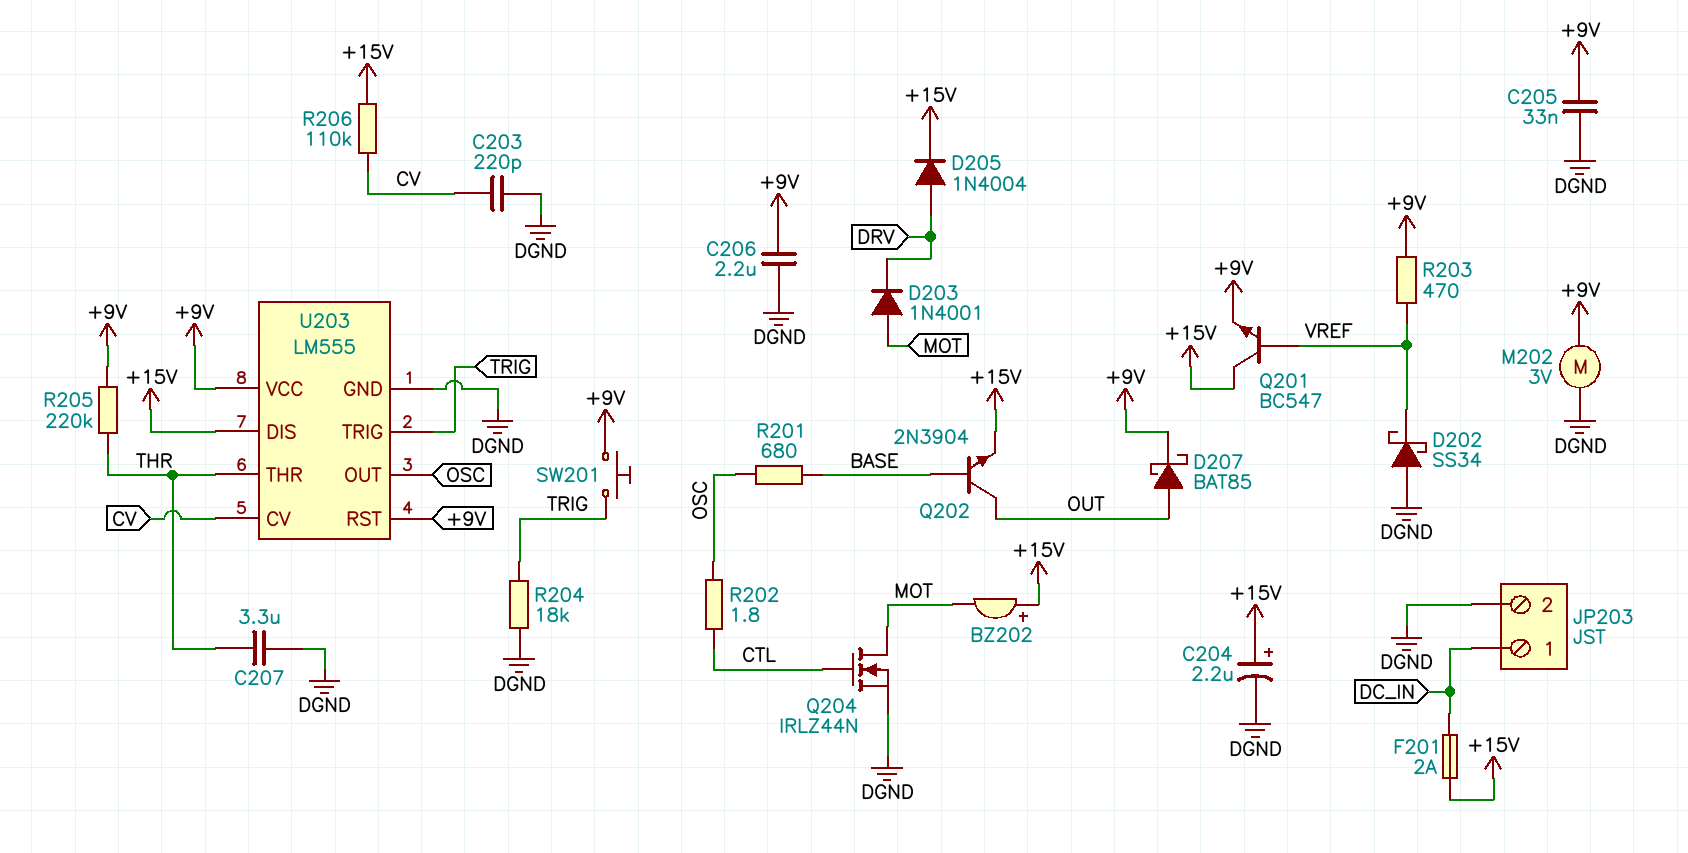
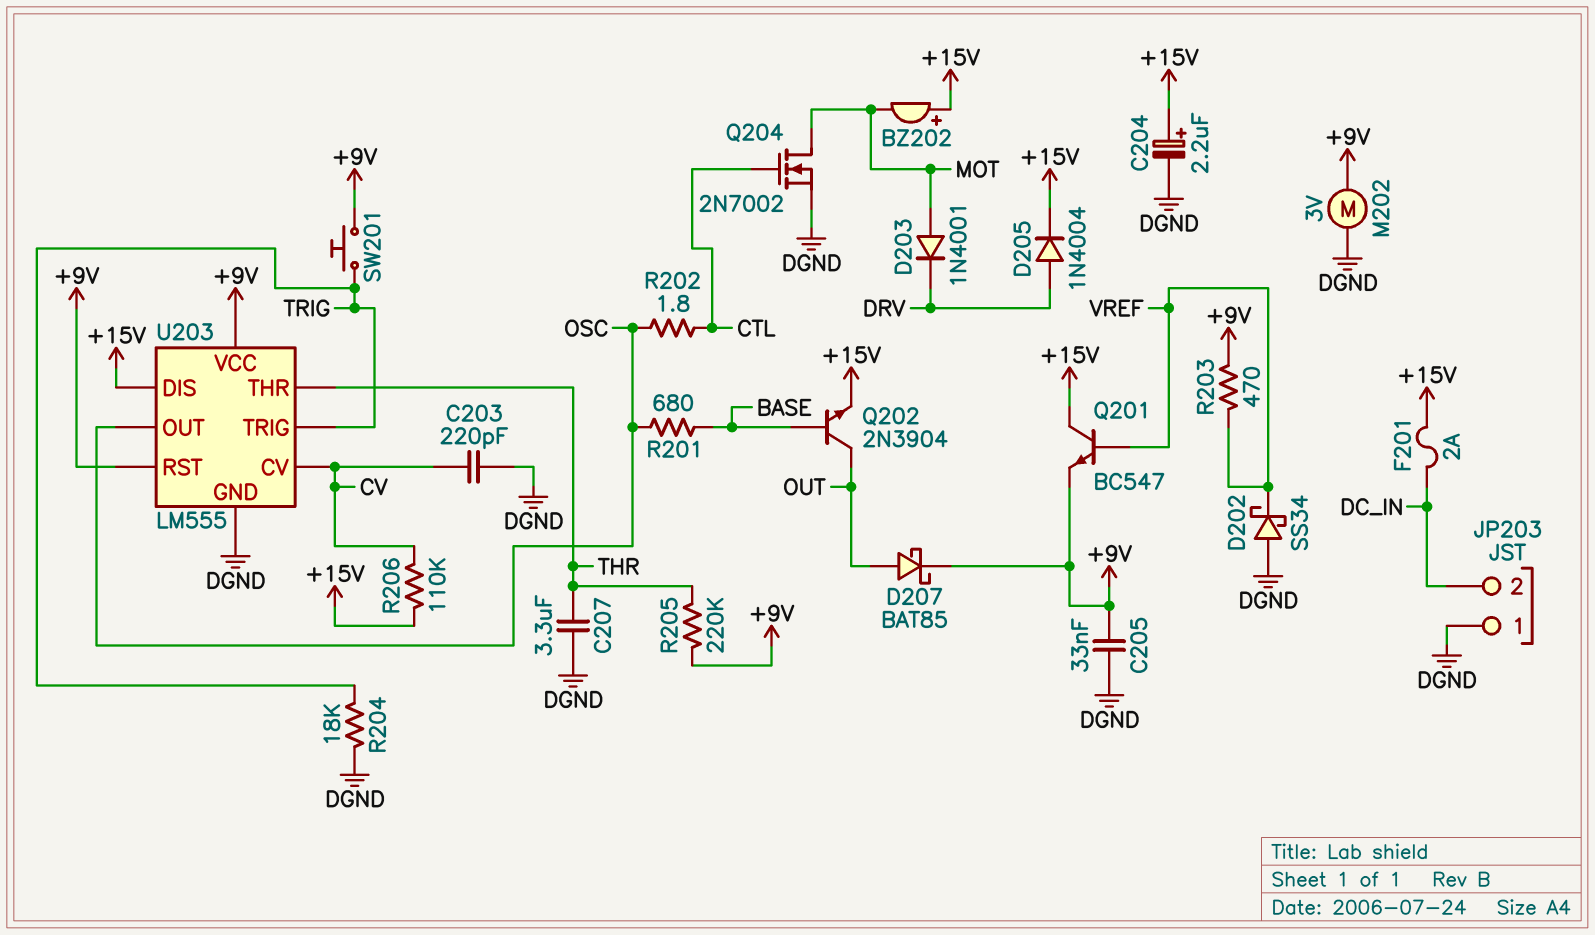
C206: 2.2uF (+9V, DGND) -> none
JP203 pin 1: DC_IN -> DGND
JP203 pin 2: DGND -> DC_IN
Q204: NMOS IRLZ44N (G CTL, D MOT, S DGND) -> NMOS 2N7002 (G CTL, D MOT, S DGND)

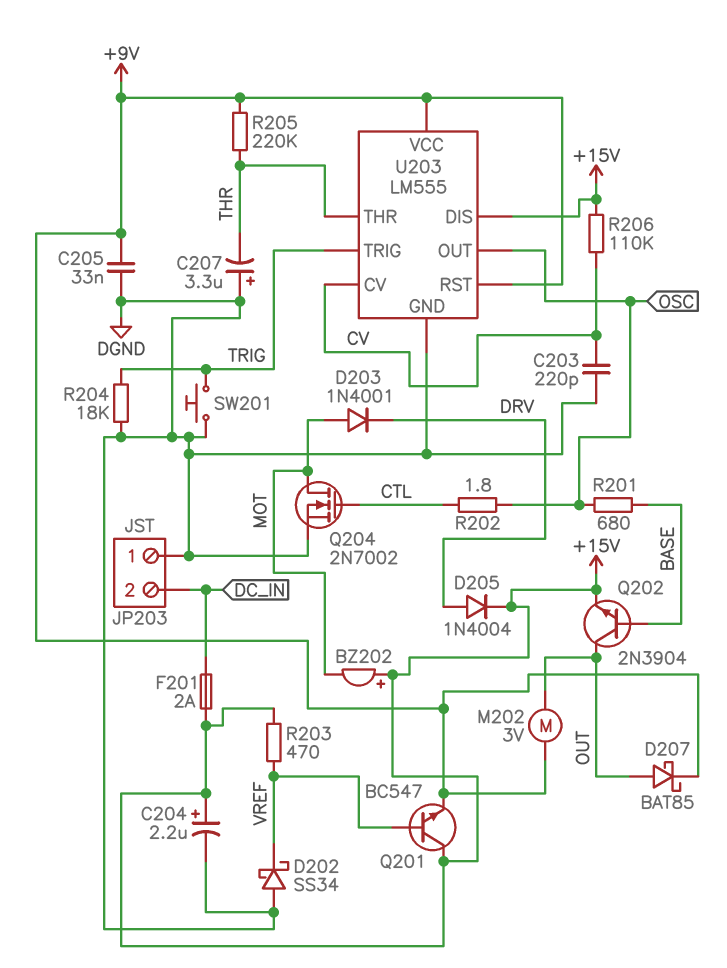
C207: 3.3uF (DGND, THR) -> 3.3uF (plus DGND, minus THR)
M202: motor 3V (+9V, DGND) -> motor 3V (+9V, OUT)
R203: 470 (+9V, VREF) -> 470 (+15V, VREF)
SW201: button (+9V, TRIG) -> button (DGND, TRIG)

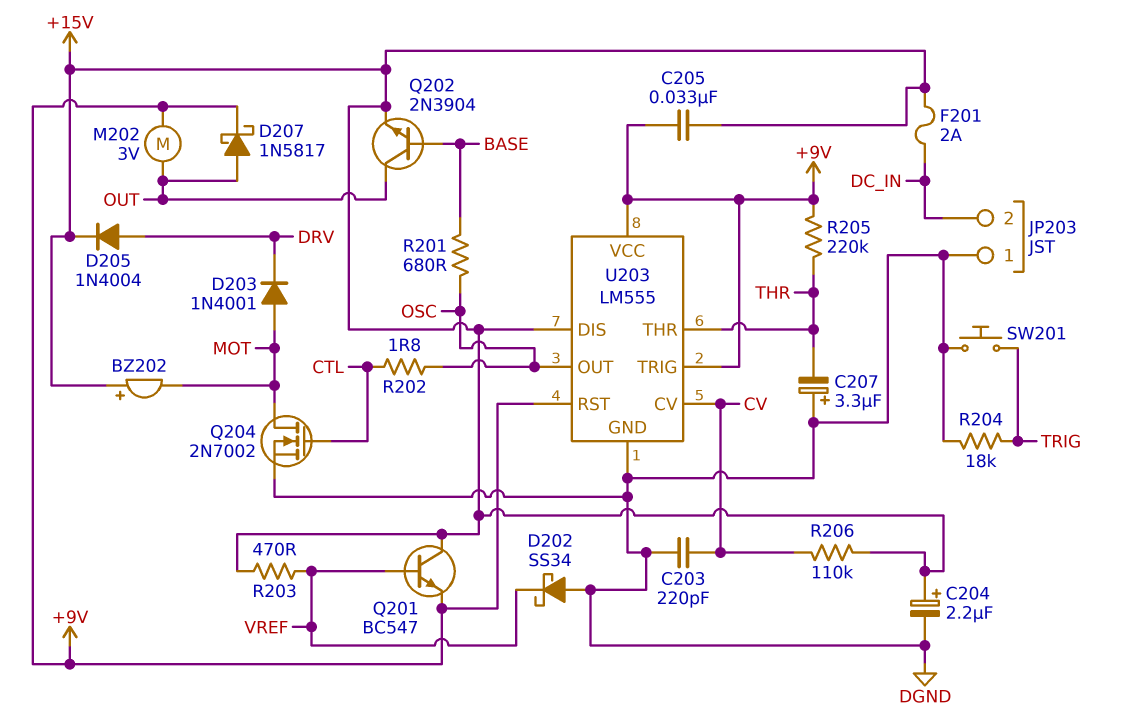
C205: 33nF (+9V, DGND) -> 33nF (+9V, +15V)
D207: schottky BAT85 (A OUT, K +9V) -> schottky 1N5817 (A OUT, K +9V)
U203 pin TRIG: TRIG -> +9V

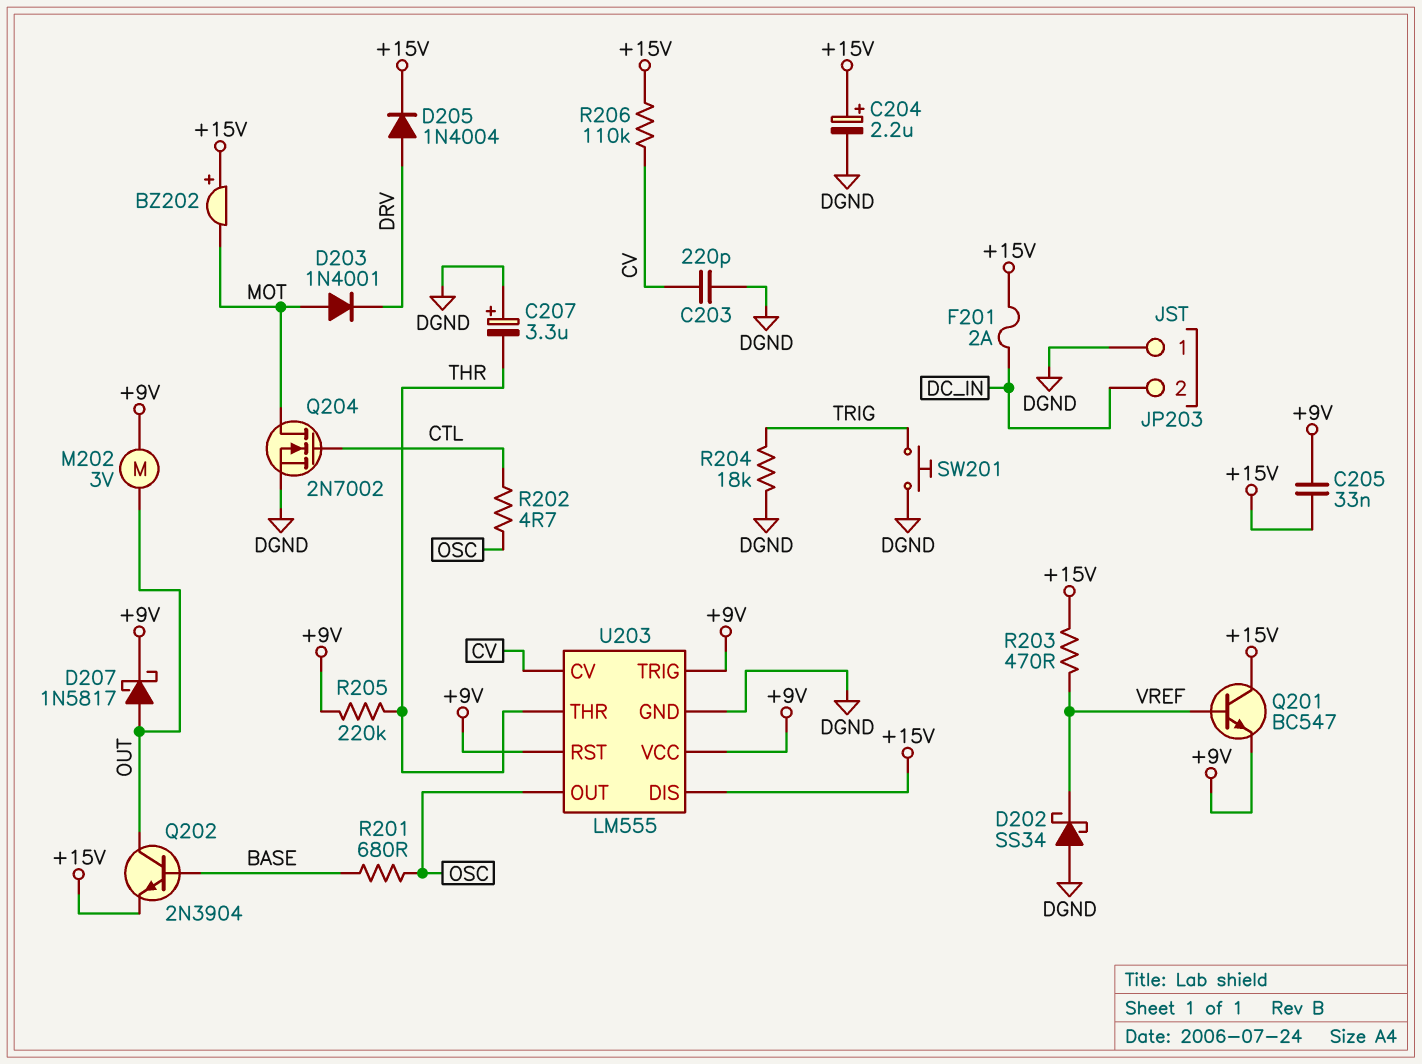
R202: 1.8 (CTL, OSC) -> 4.7 (CTL, OSC)

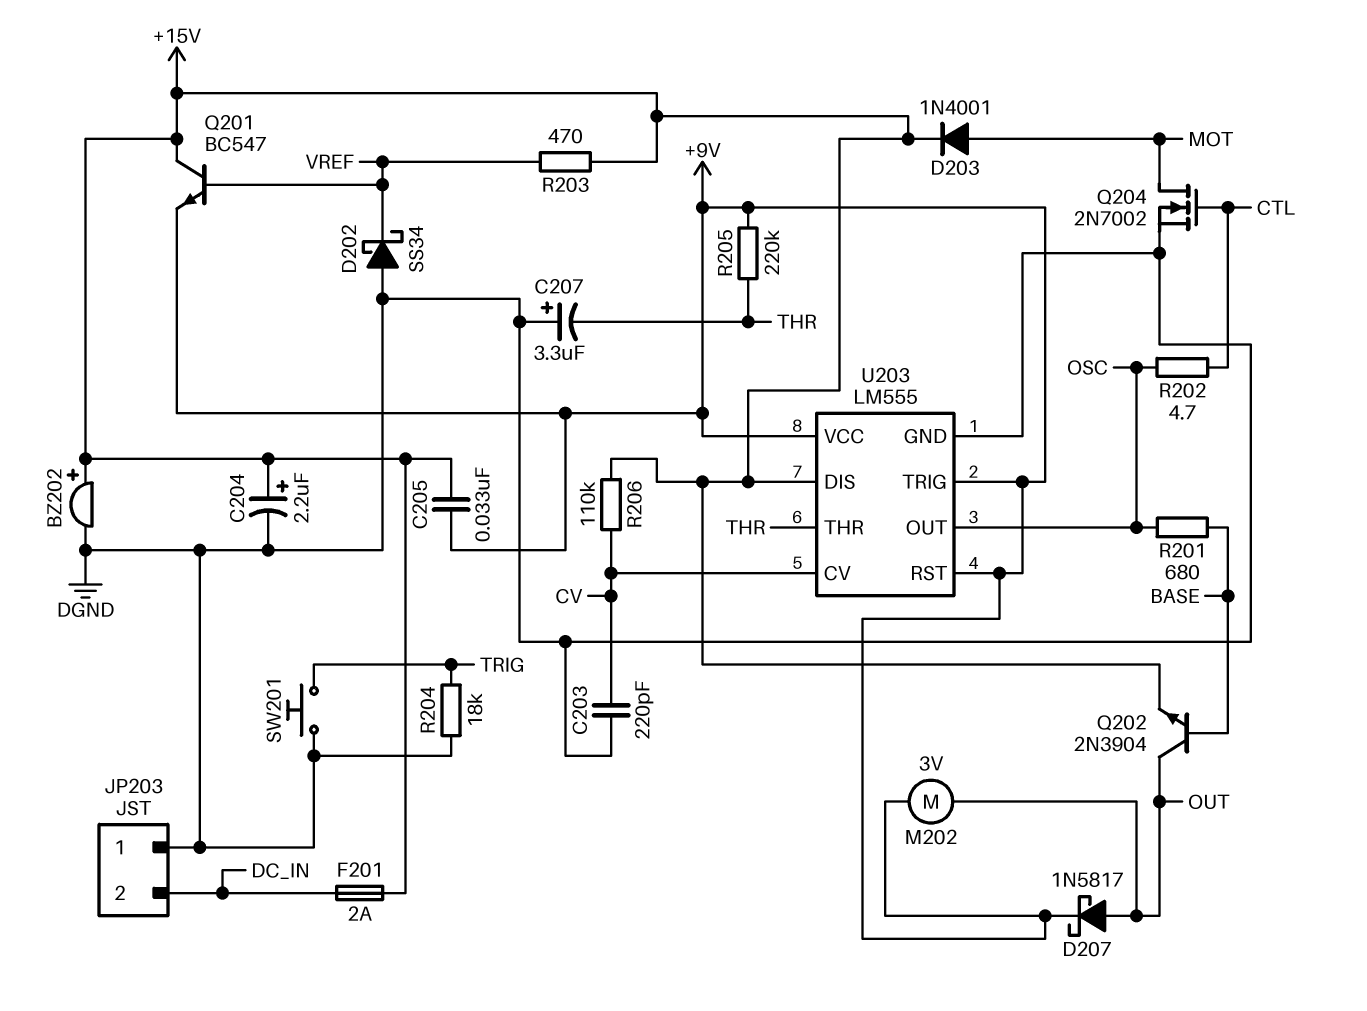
BZ202: buzzer (plus +15V, minus MOT) -> buzzer (plus +15V, minus DGND)
D203: diode 1N4001 (A MOT, K DRV) -> diode 1N4001 (A MOT, K +15V)
D205: diode 1N4004 (A DRV, K +15V) -> none

